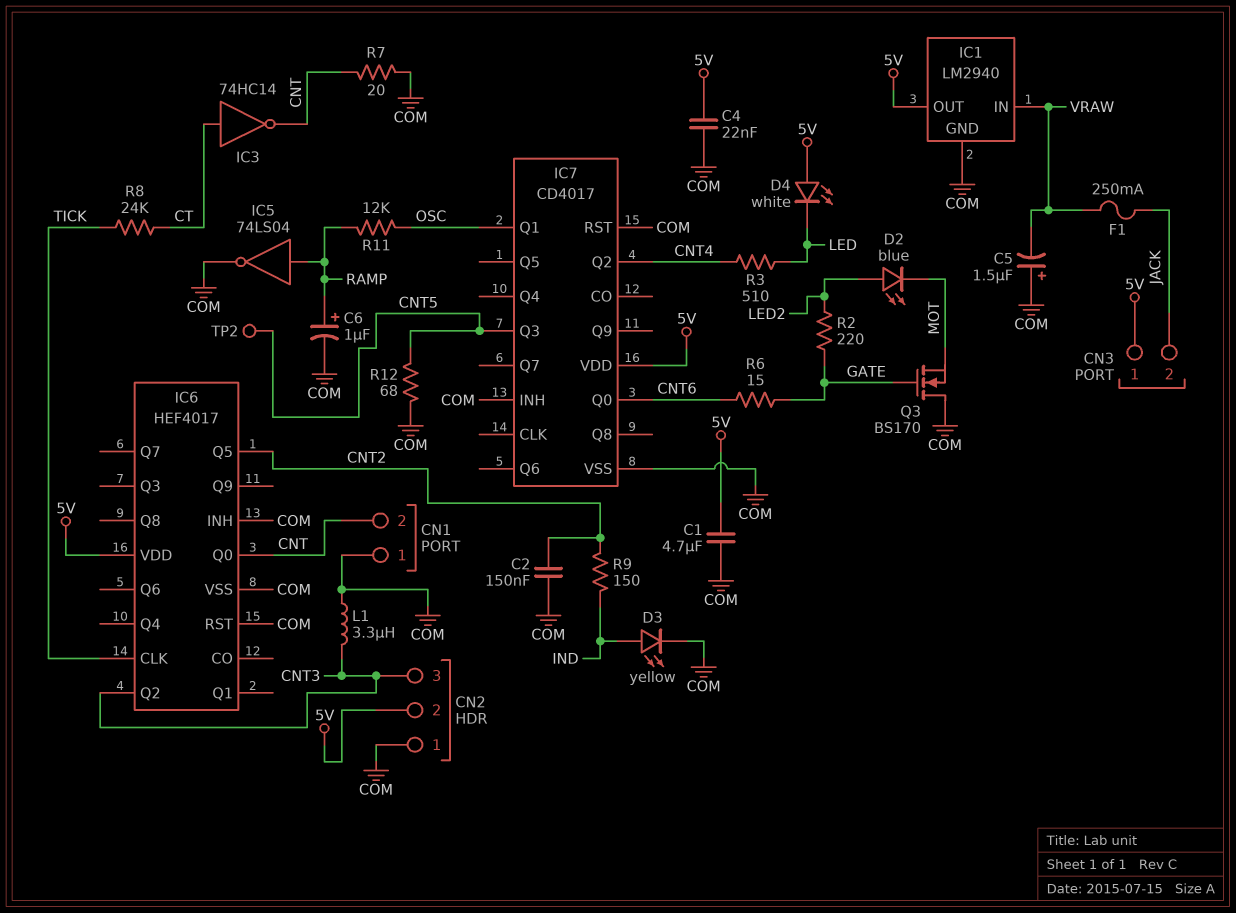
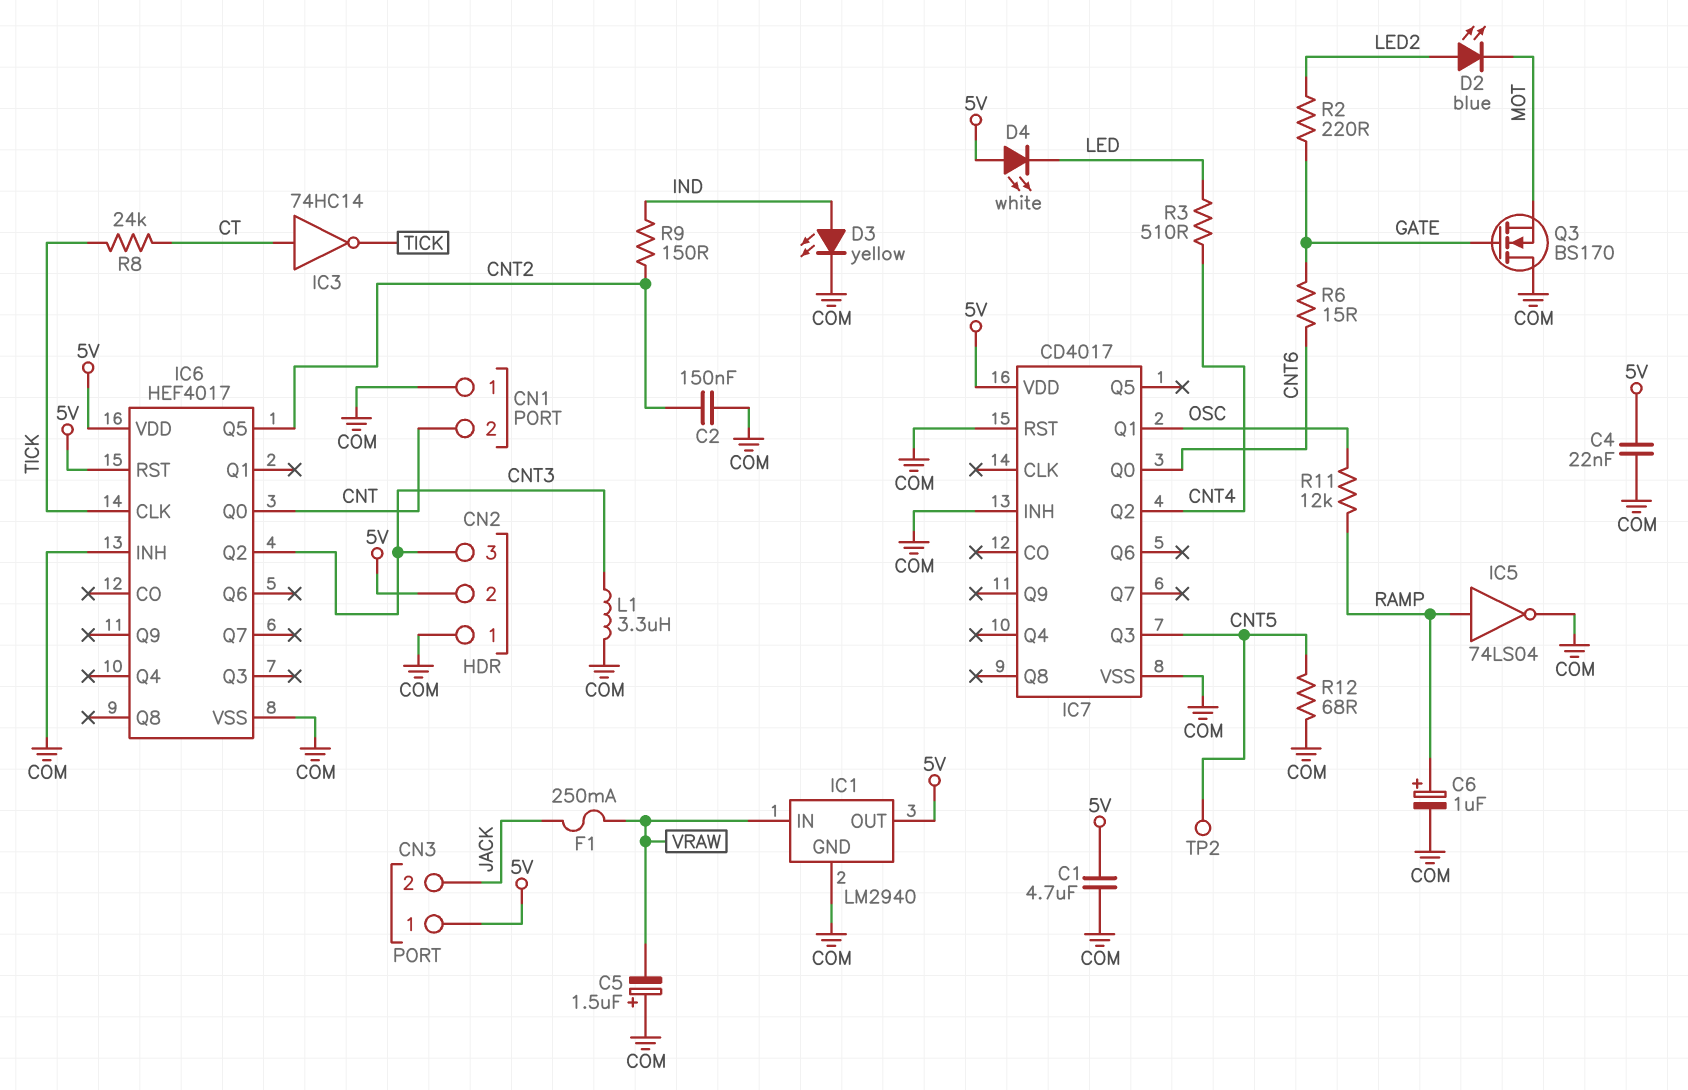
IC3: NOT 74HC14 (in CT, out CNT) -> NOT 74HC14 (in CT, out TICK)
IC6 pin RST: COM -> 5V
R7: 20 (CNT, COM) -> none

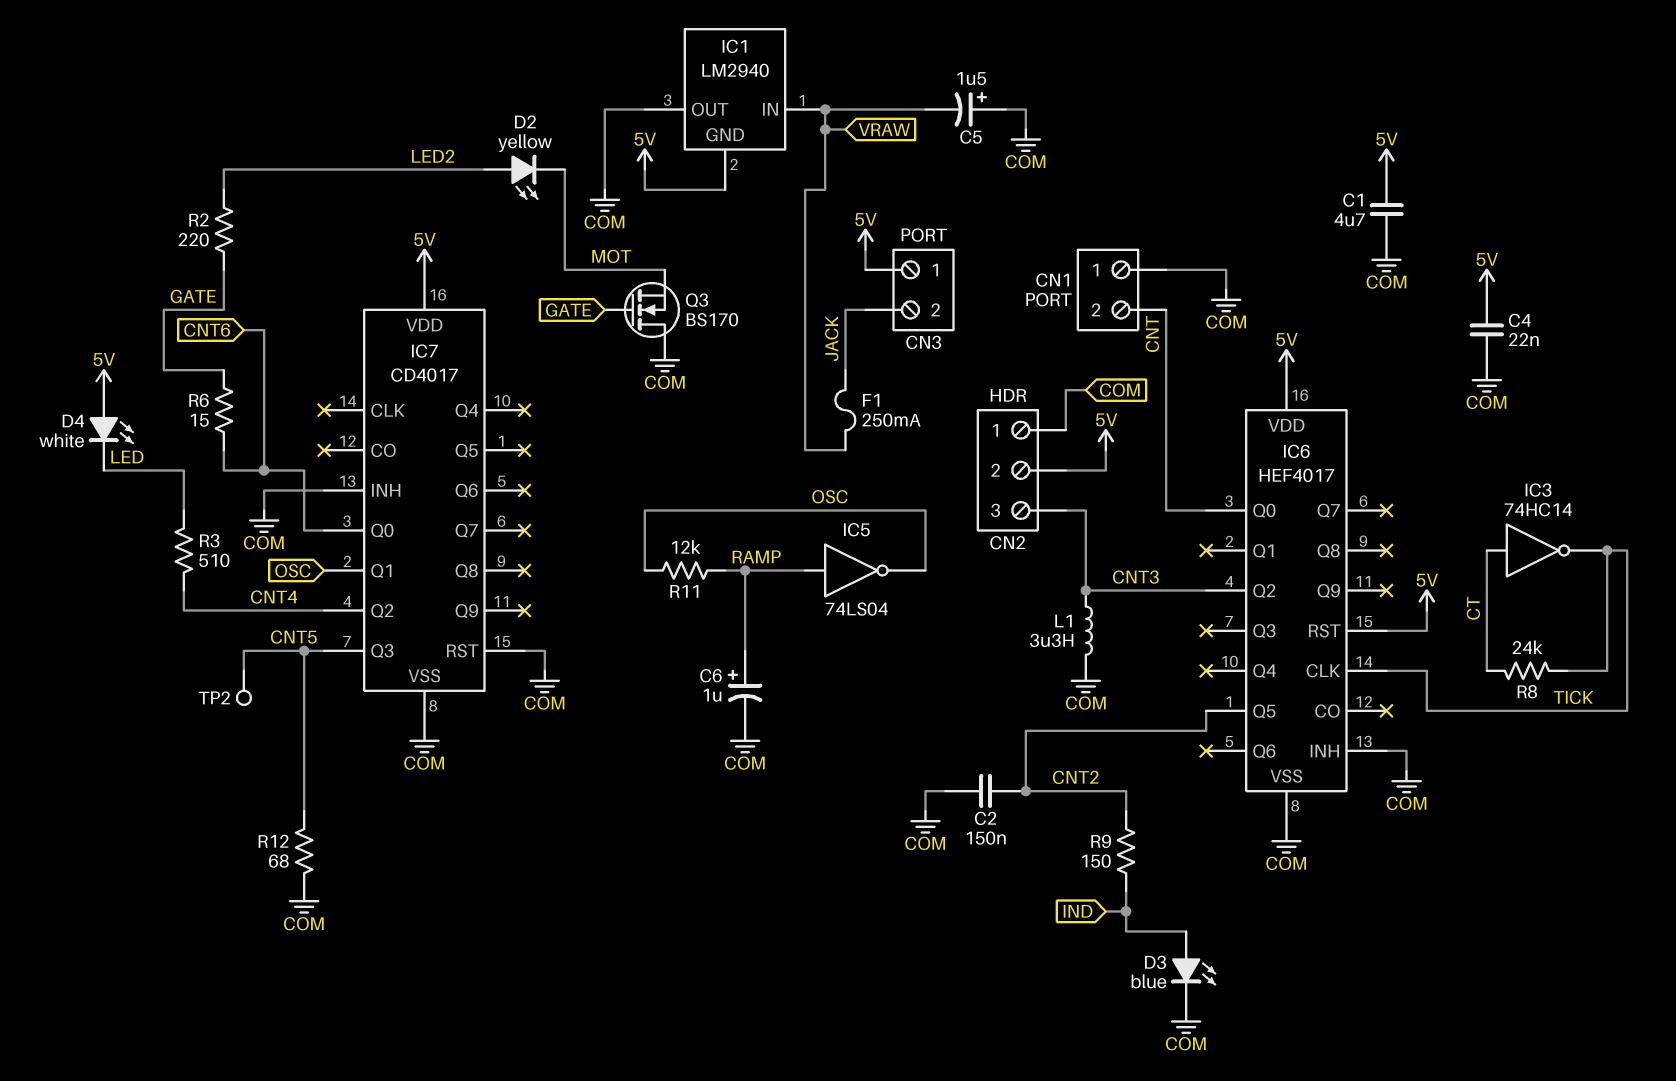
D2: LED blue (A LED2, K MOT) -> LED yellow (A LED2, K MOT)
D3: LED yellow (A IND, K COM) -> LED blue (A IND, K COM)
IC1 pin GND: COM -> 5V
IC1 pin OUT: 5V -> COM
IC5: NOT 74LS04 (in RAMP, out COM) -> NOT 74LS04 (in RAMP, out OSC)

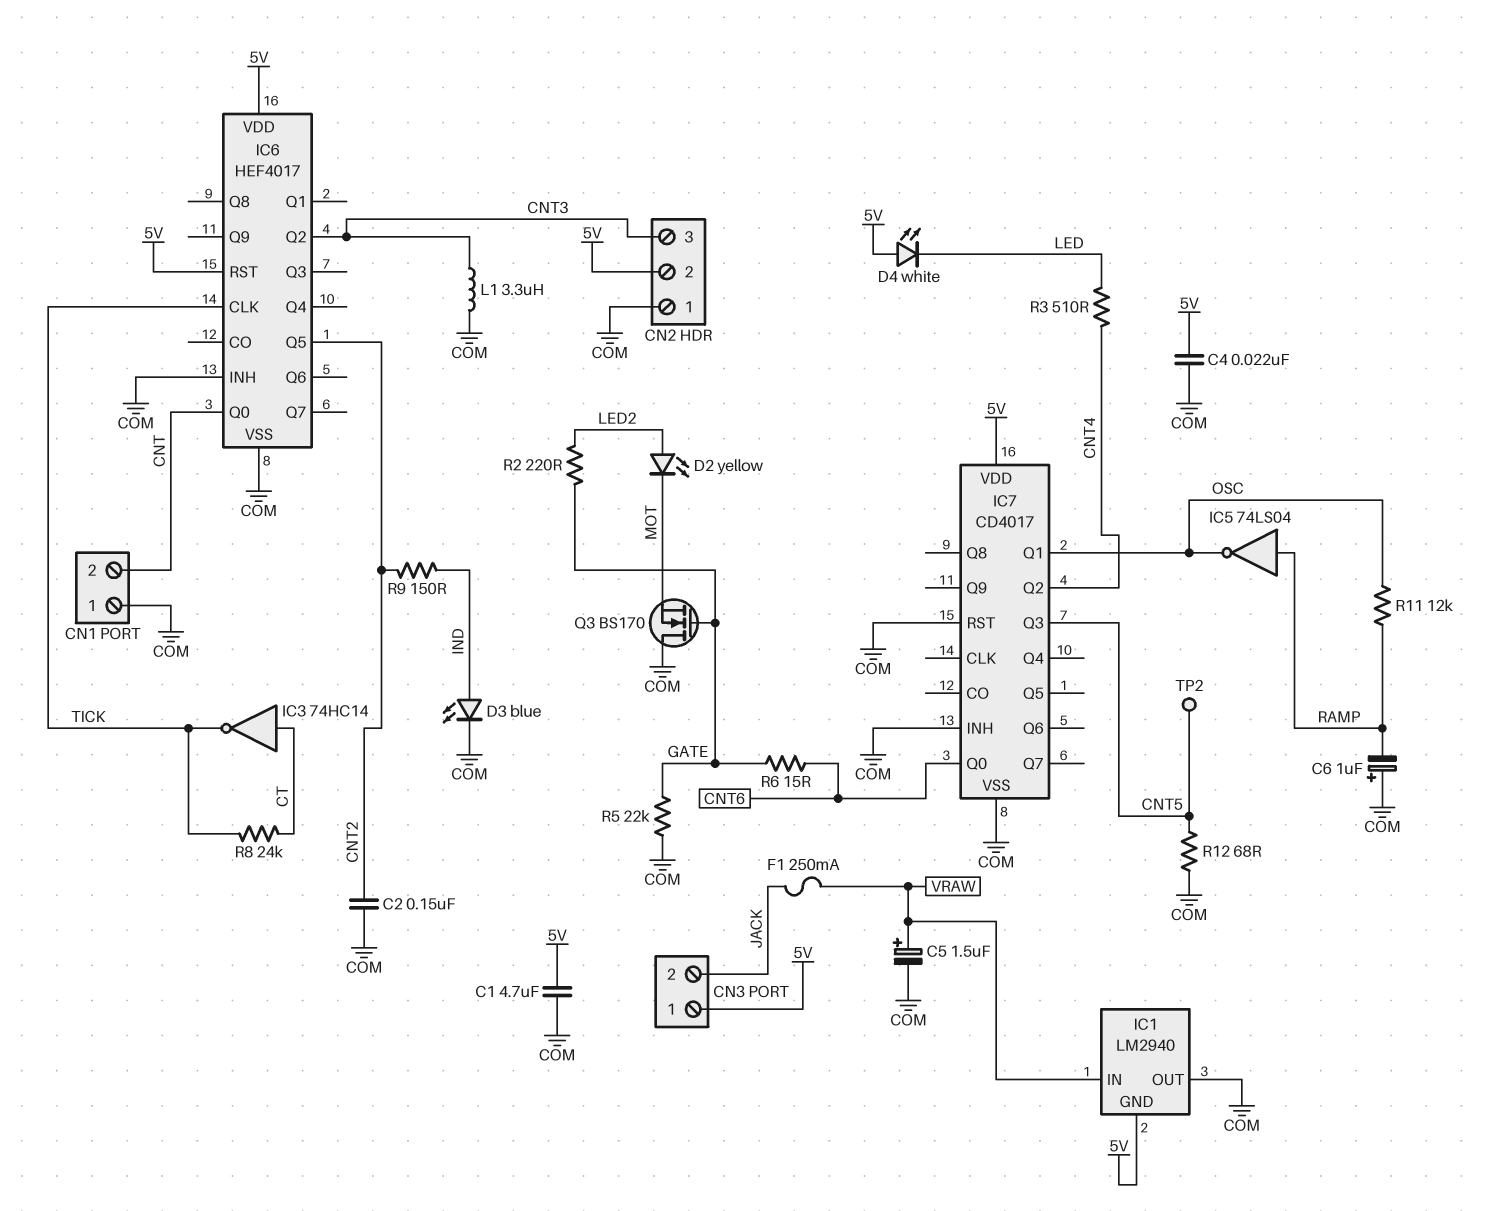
C5: 1.5uF (plus COM, minus VRAW) -> 1.5uF (plus VRAW, minus COM)
C6: 1uF (plus RAMP, minus COM) -> 1uF (plus COM, minus RAMP)
R5: none -> 22k (COM, GATE)

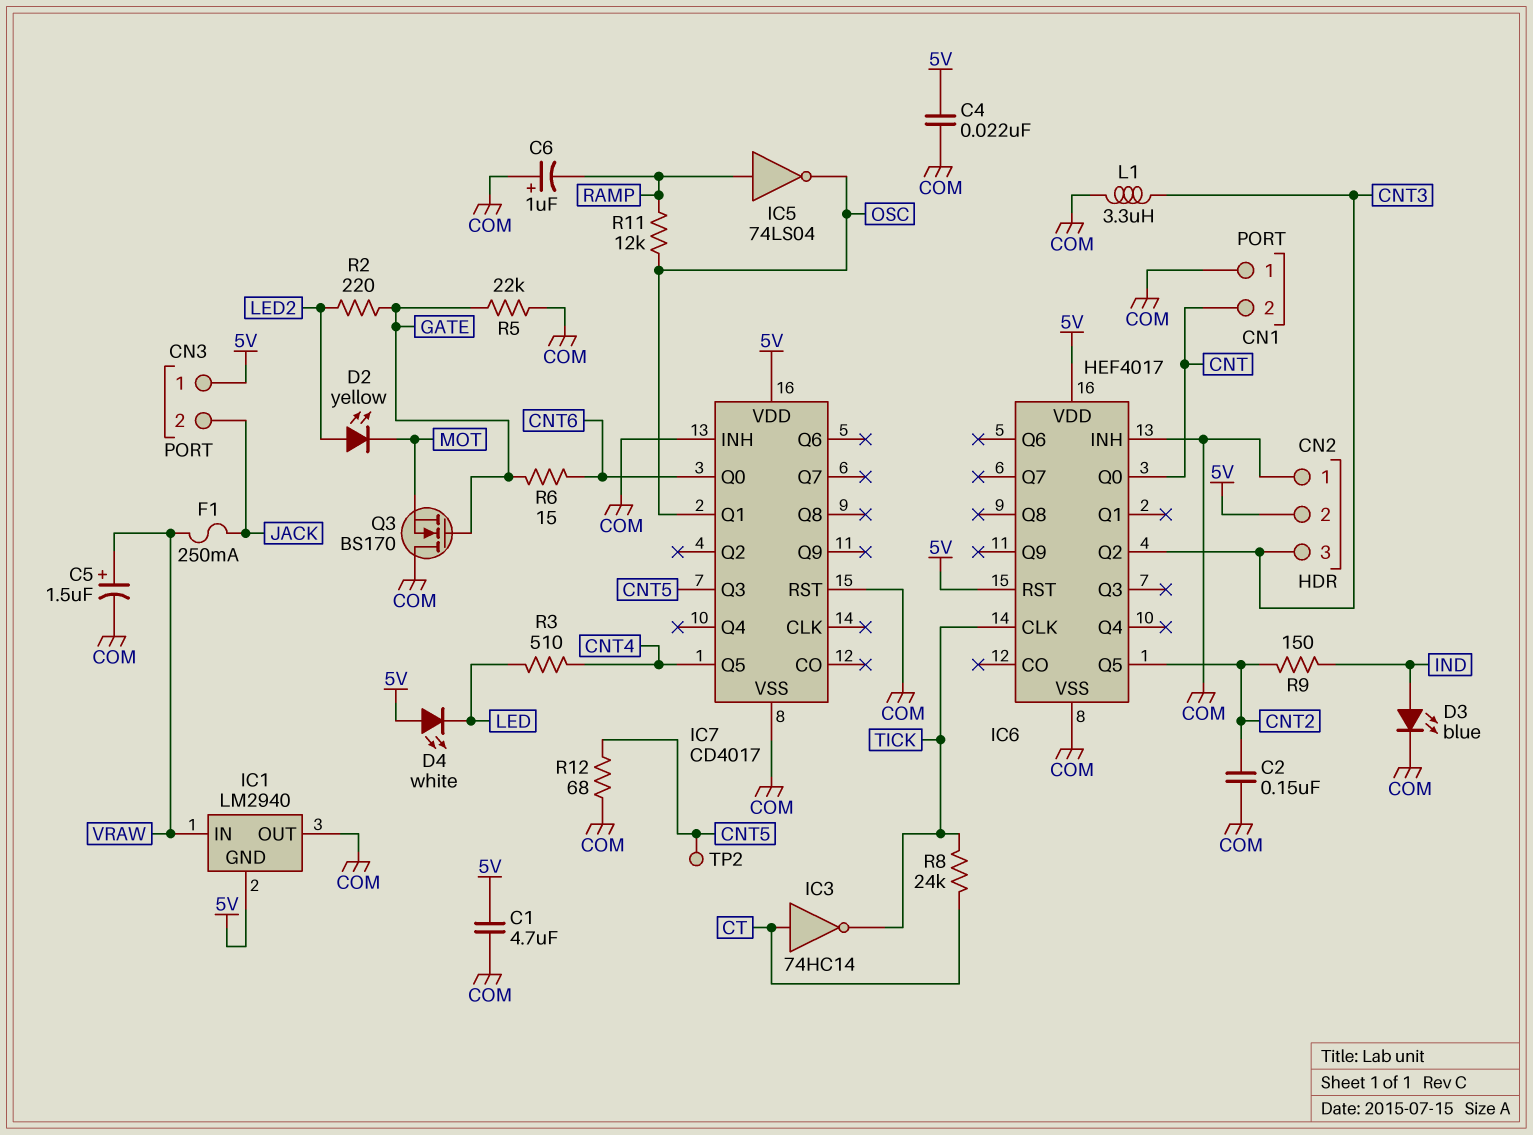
IC7 pin Q2: CNT4 -> none
IC7 pin Q5: none -> CNT4

